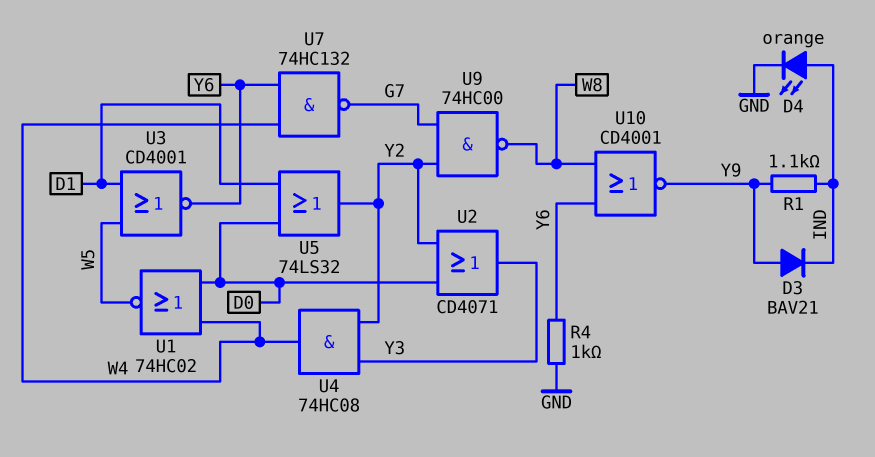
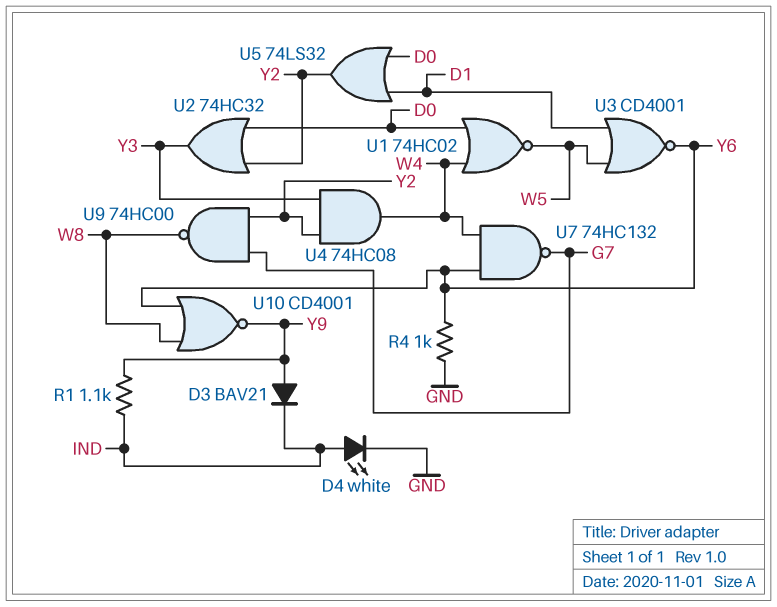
D4: LED orange (A IND, K GND) -> LED white (A IND, K GND)
U2: OR CD4071 (in D0, in Y2, out Y3) -> OR 74HC32 (in D0, in Y2, out Y3)

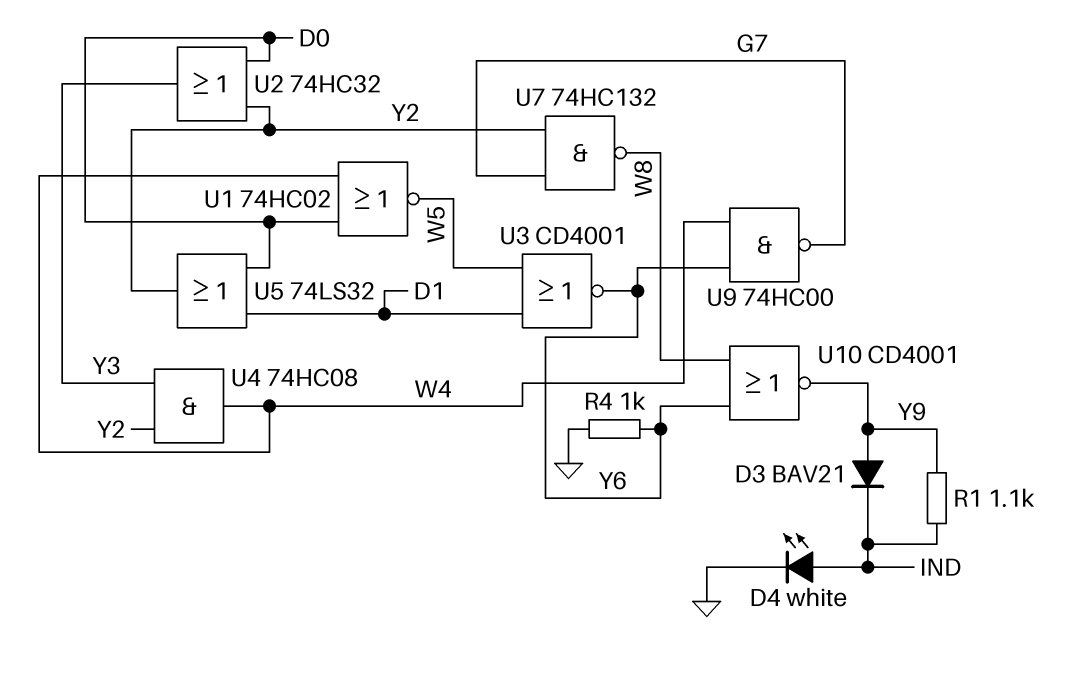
U7: NAND 74HC132 (in W4, in Y6, out G7) -> NAND 74HC132 (in G7, in Y2, out W8)
U9: NAND 74HC00 (in G7, in Y2, out W8) -> NAND 74HC00 (in W4, in Y6, out G7)

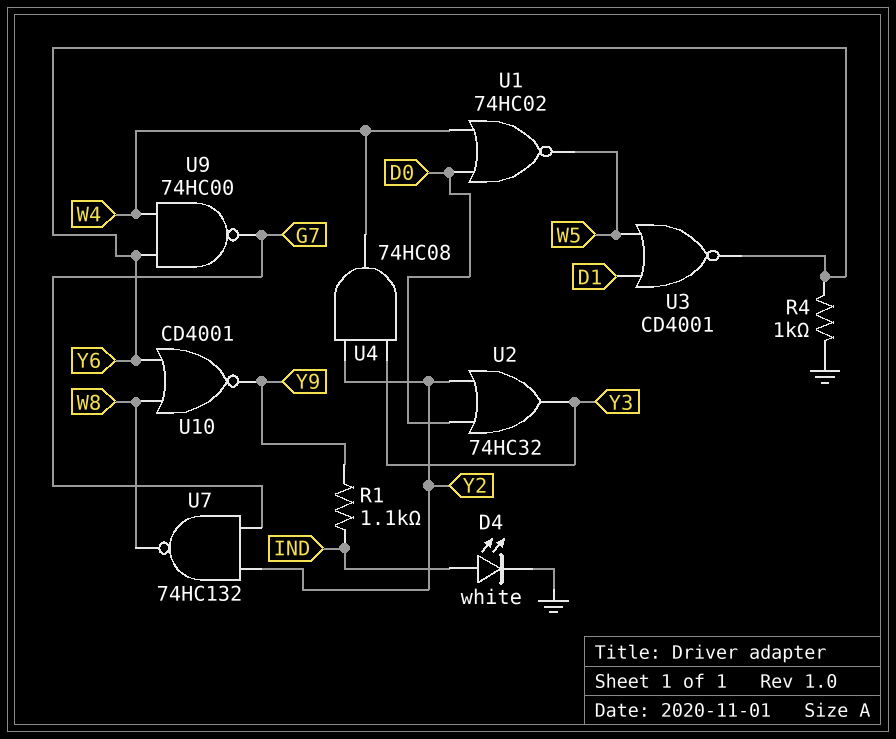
D3: diode BAV21 (A Y9, K IND) -> none
U5: OR 74LS32 (in D0, in D1, out Y2) -> none

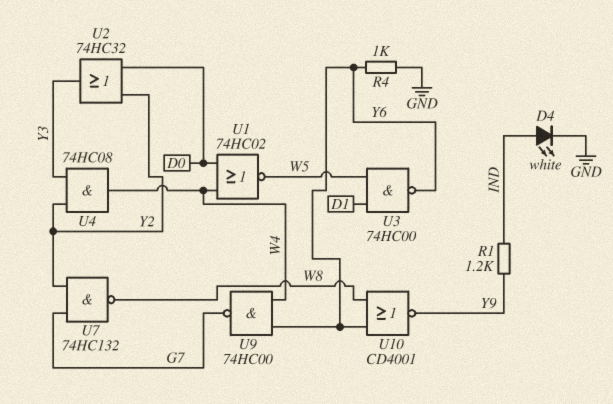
R1: 1.1k (IND, Y9) -> 1.2k (IND, Y9)
U3: NOR CD4001 (in D1, in W5, out Y6) -> NAND 74HC00 (in D1, in W5, out Y6)

